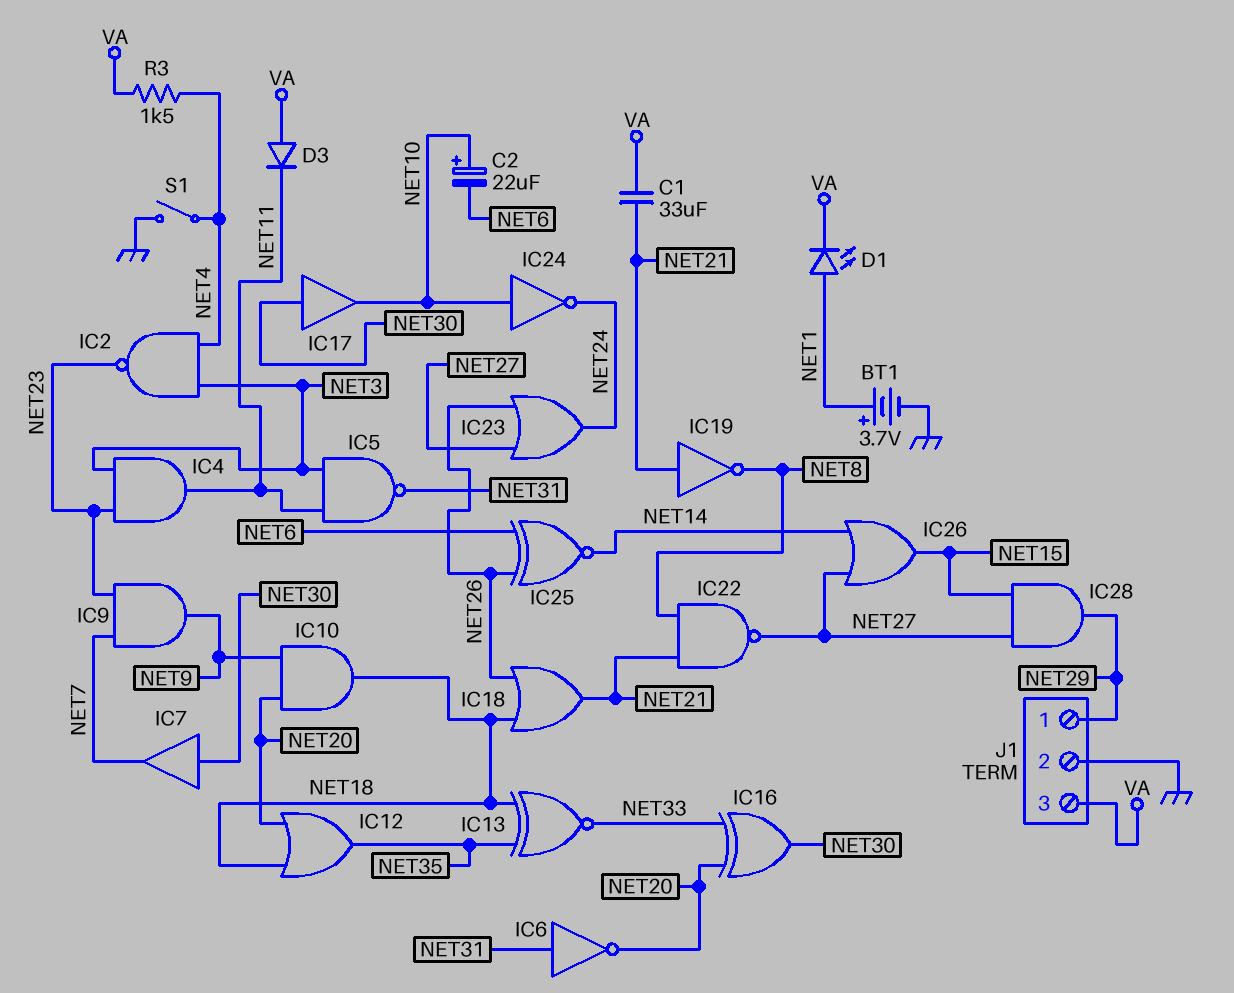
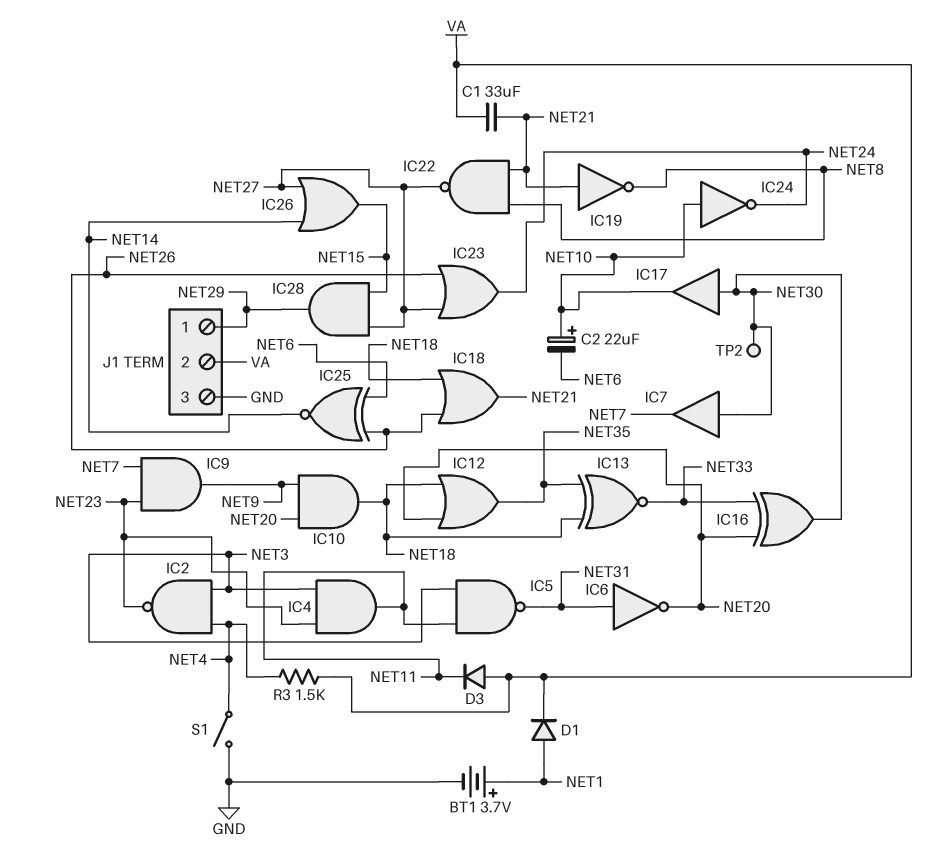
D1: LED (A NET1, K VA) -> diode (A NET1, K VA)
J1 pin 2: GND -> VA
J1 pin 3: VA -> GND
TP2: none -> test point (NET30)

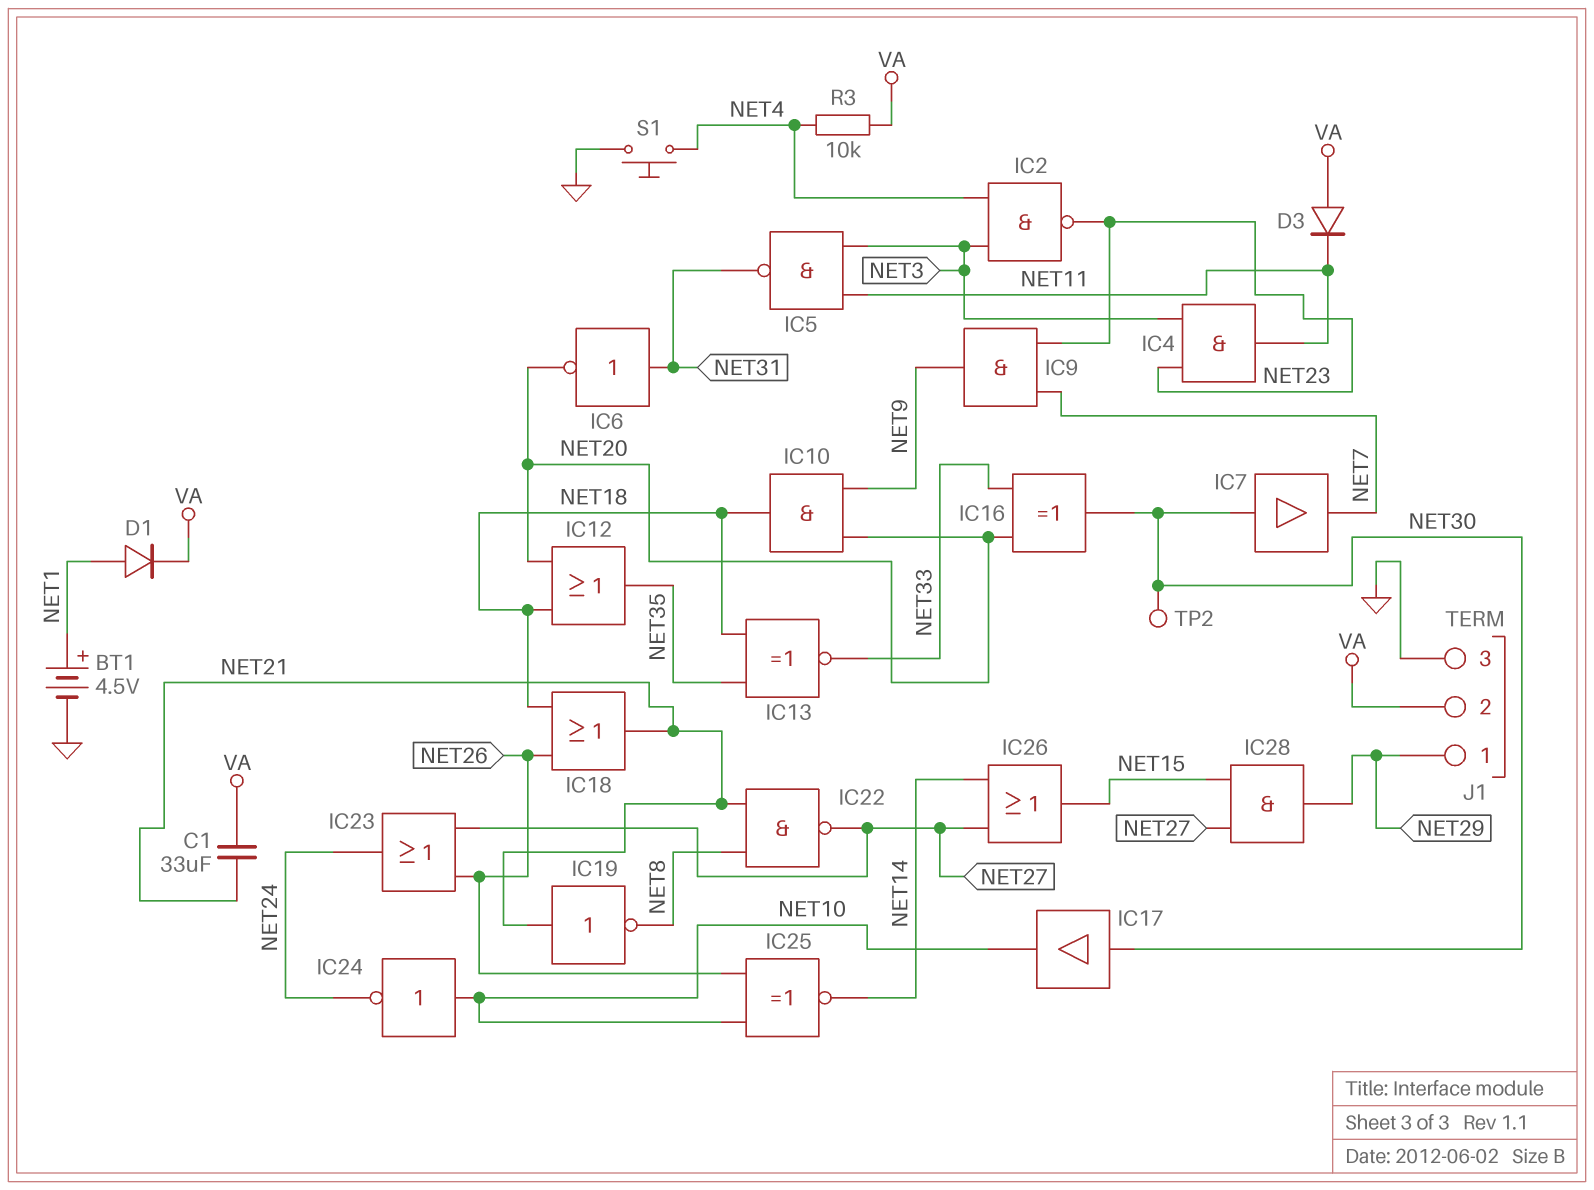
BT1: 3.7V (plus NET1, minus GND) -> 4.5V (plus NET1, minus GND)
C2: 22uF (plus NET10, minus NET6) -> none
IC25: XNOR (in NET6, in NET26, out NET14) -> XNOR (in NET10, in NET26, out NET14)
R3: 1.5k (NET4, VA) -> 10k (NET4, VA)
S1: switch (GND, NET4) -> button (GND, NET4)

